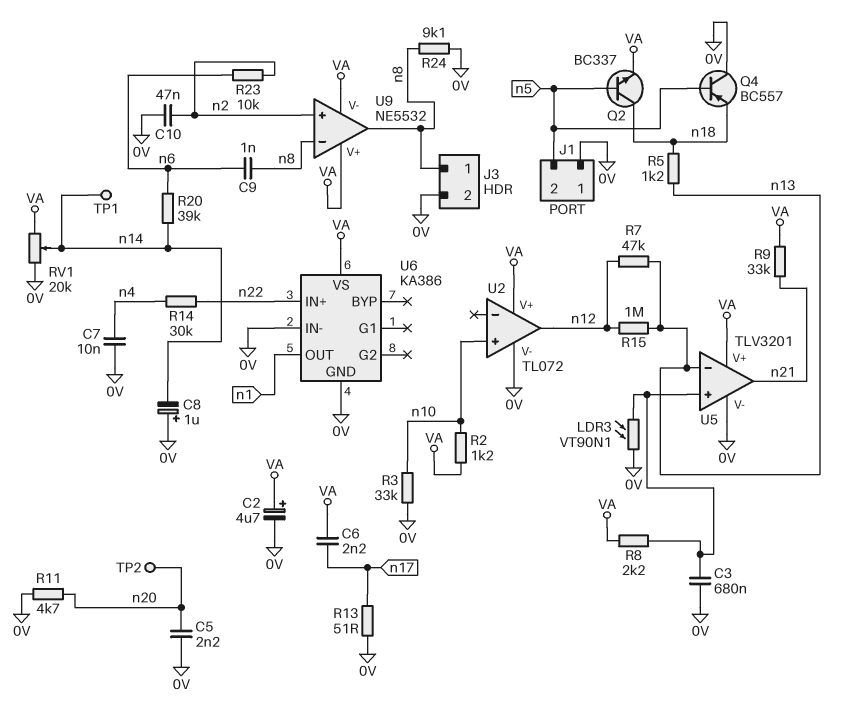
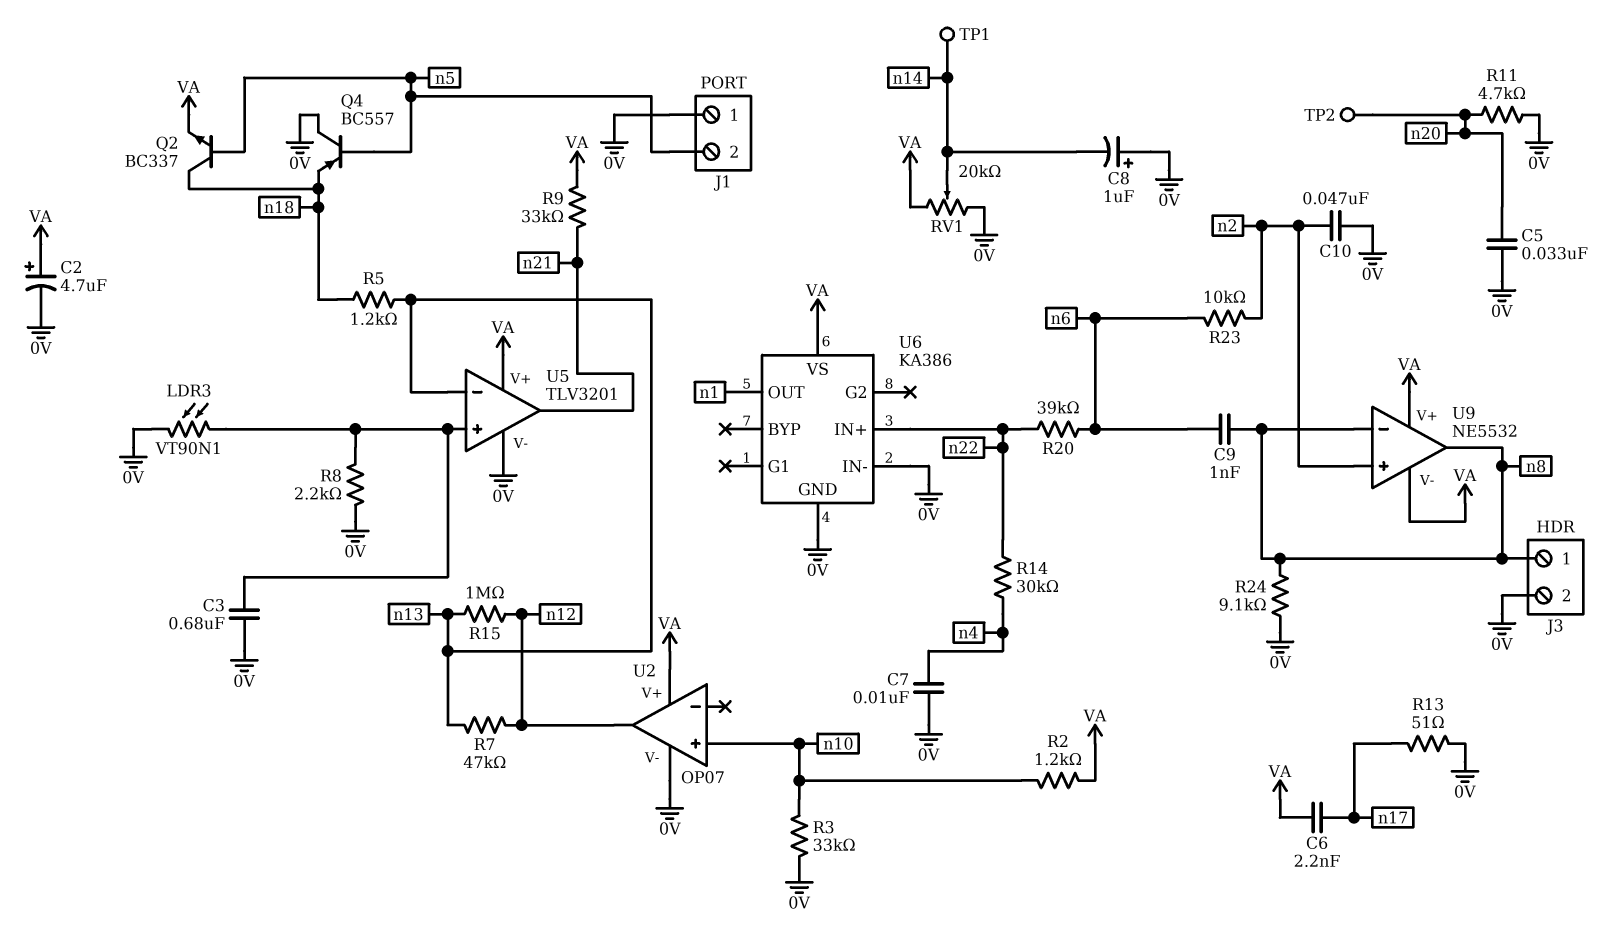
C5: 2.2nF (0V, n20) -> 33nF (0V, n20)
R8: 2.2k (U5/in+, VA) -> 2.2k (0V, U5/in+)
R20: 39k (n6, n14) -> 39k (n6, n22)
U2: TL072 -> OP07

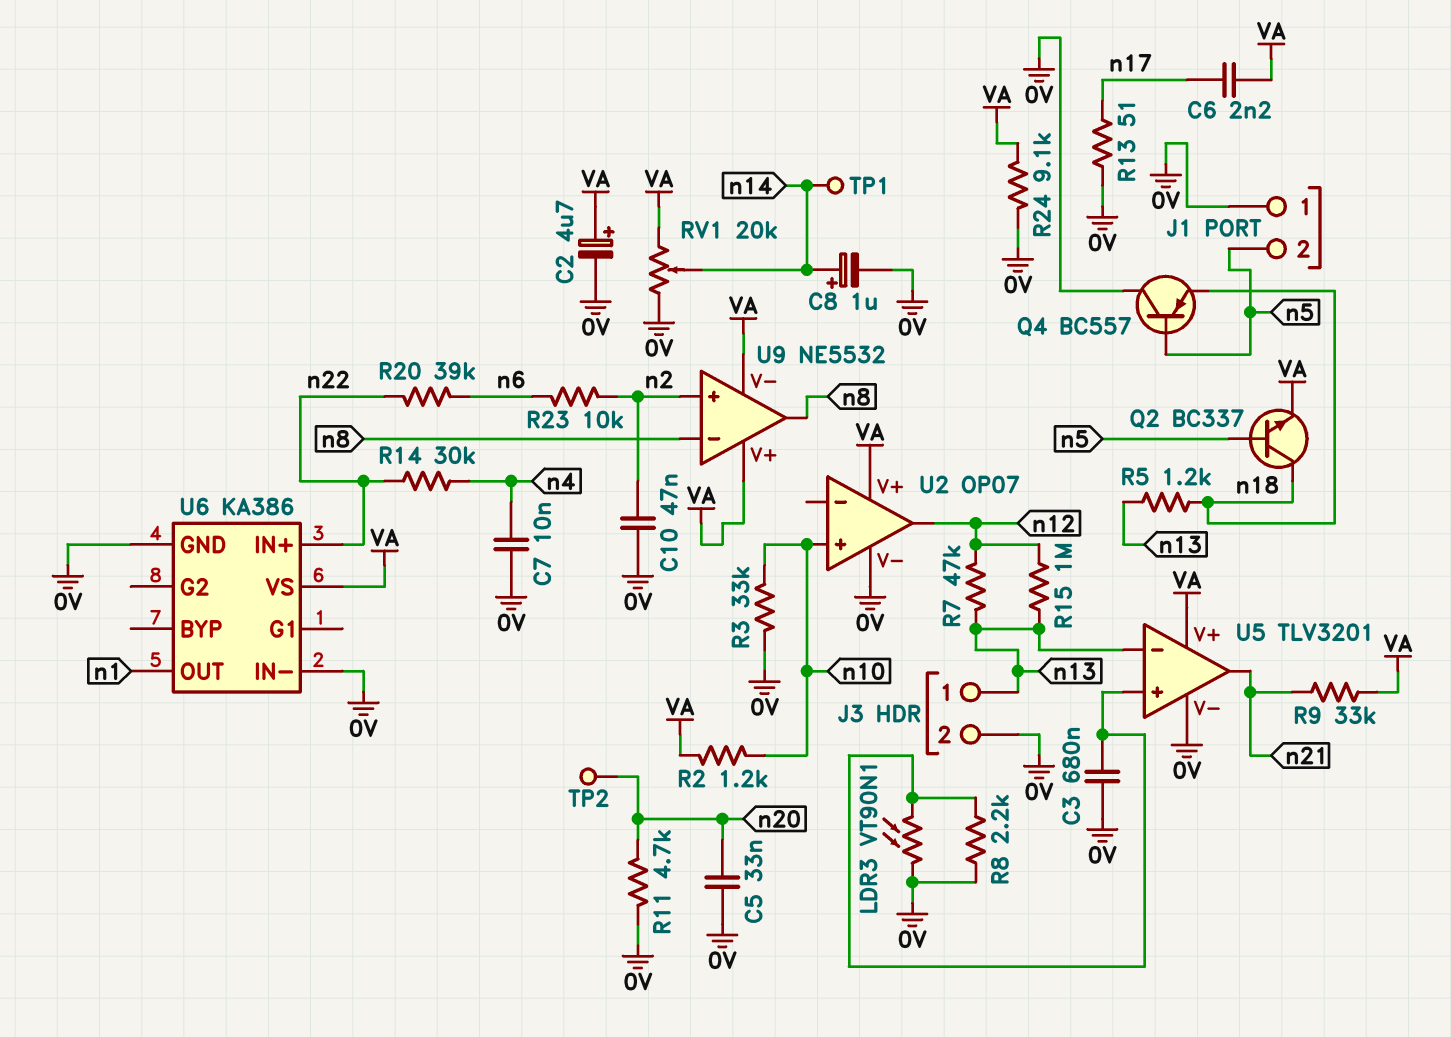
C8: 1uF (plus 0V, minus n14) -> 1uF (plus n14, minus 0V)
C9: 1nF (n6, n8) -> none
J3 pin 1: n8 -> n13
R24: 9.1k (0V, n8) -> 9.1k (0V, VA)

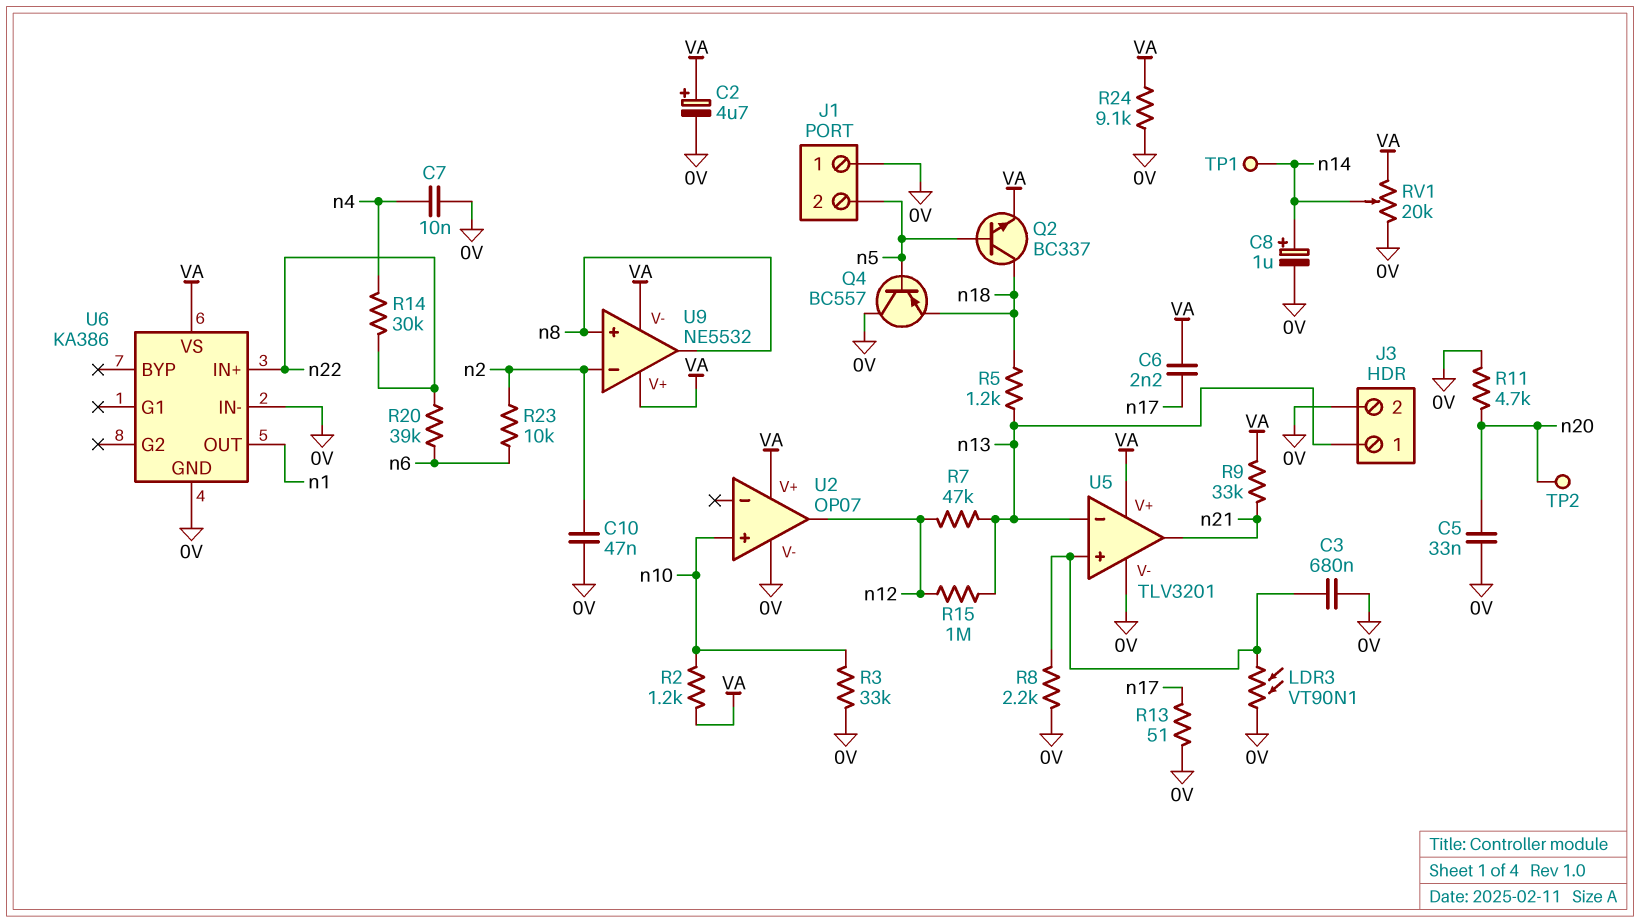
U9 pin in+: n2 -> n8
U9 pin in-: n8 -> n2

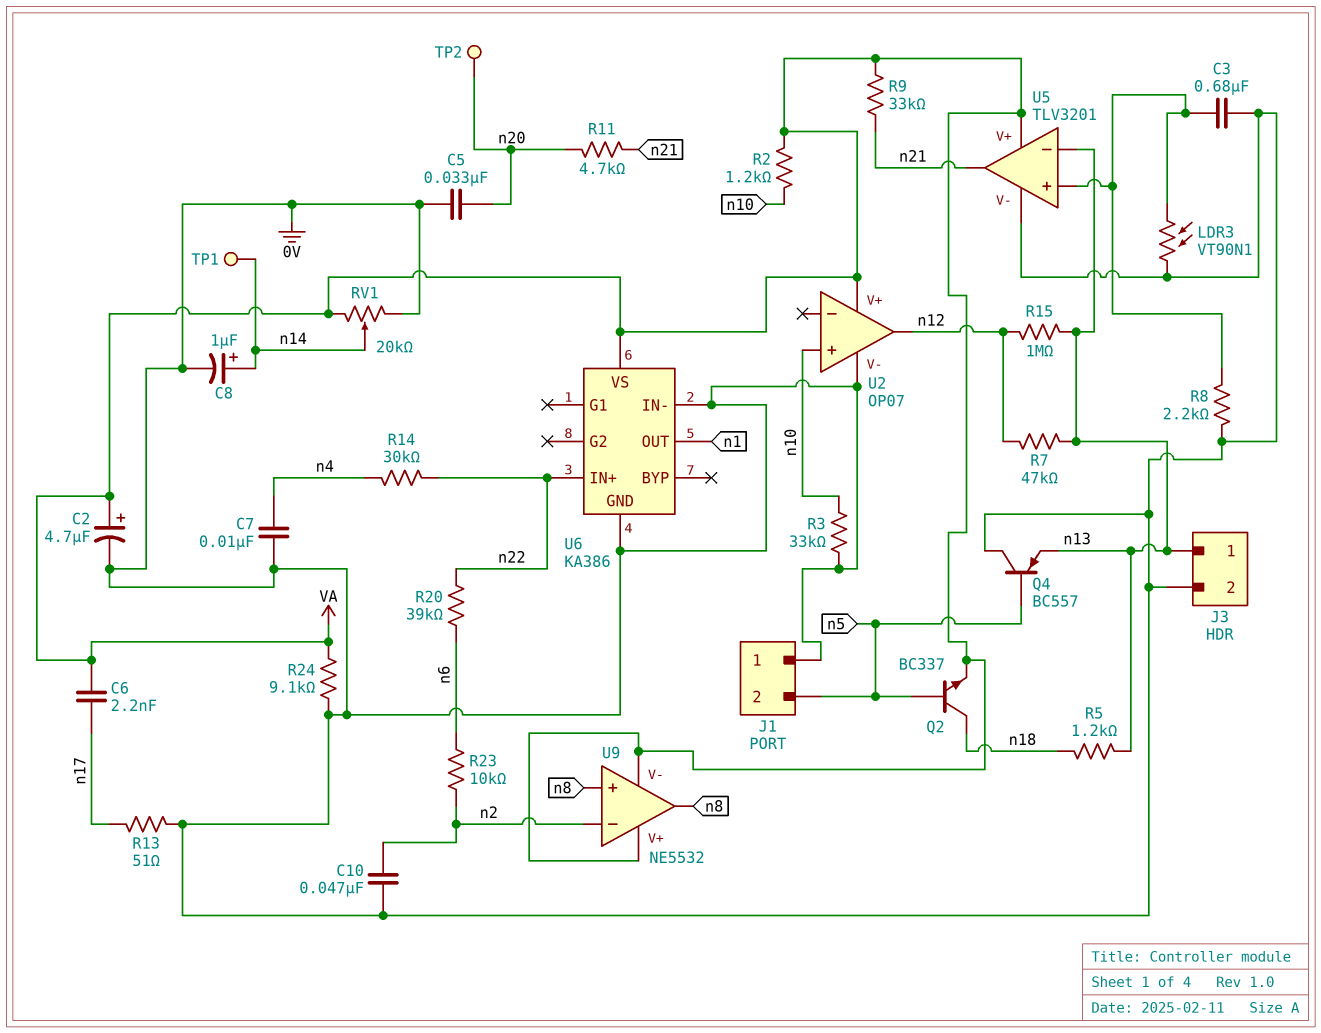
Q4: PNP BC557 (B n5, C 0V, E n18) -> PNP BC557 (B n5, C 0V, E n13)
R11: 4.7k (0V, n20) -> 4.7k (n20, n21)

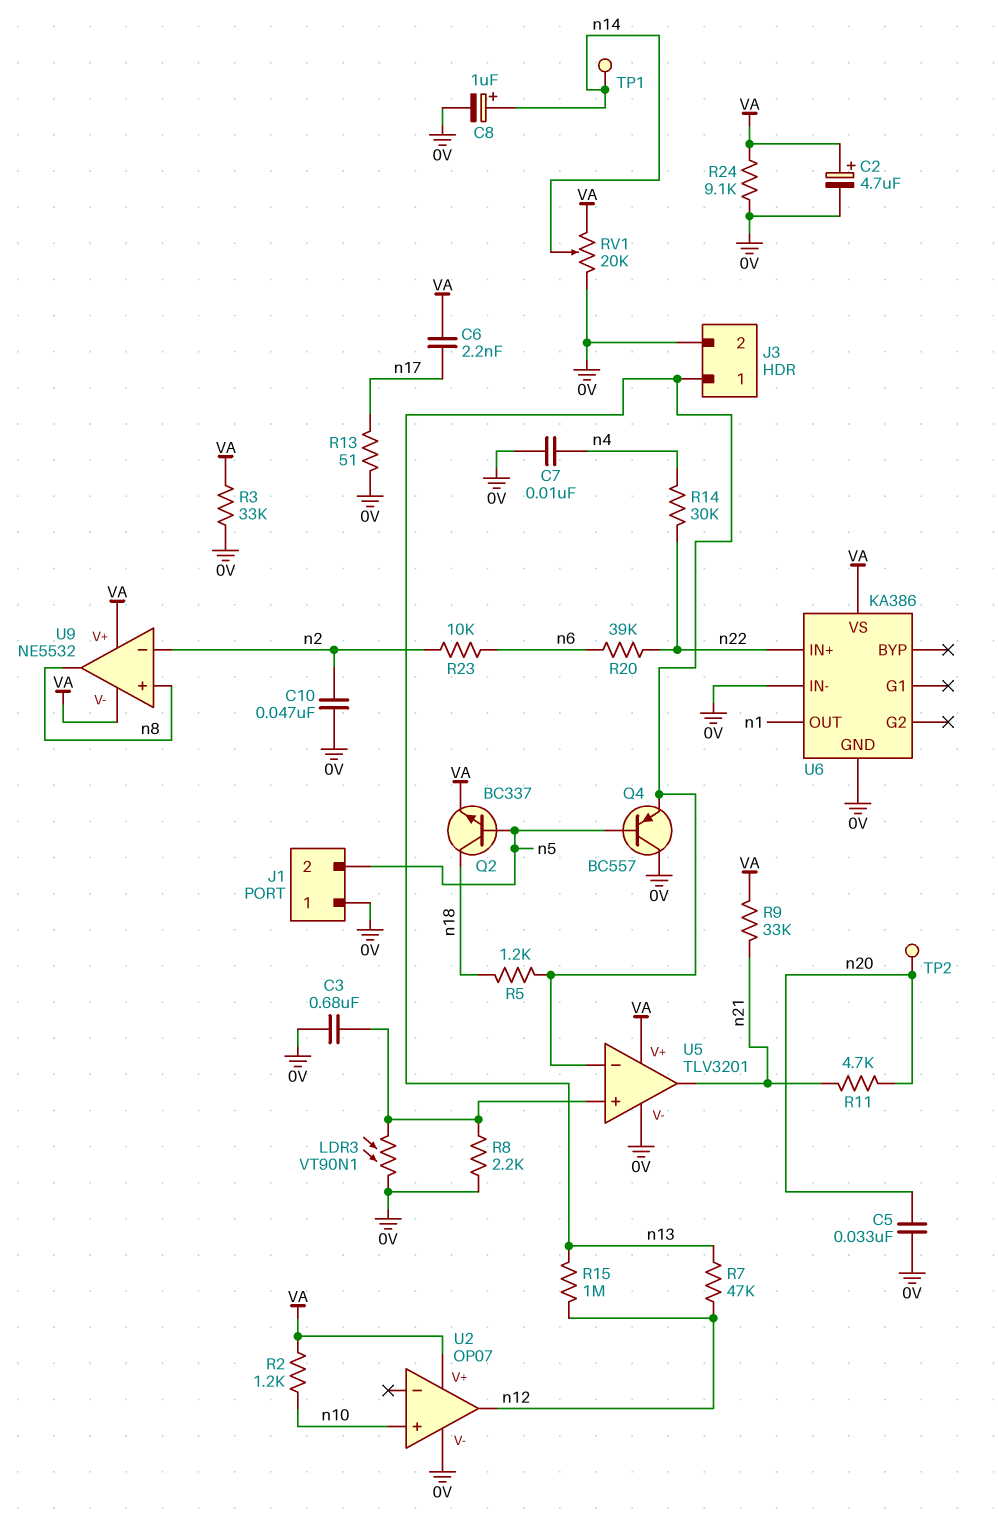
R3: 33k (0V, n10) -> 33k (0V, VA)

